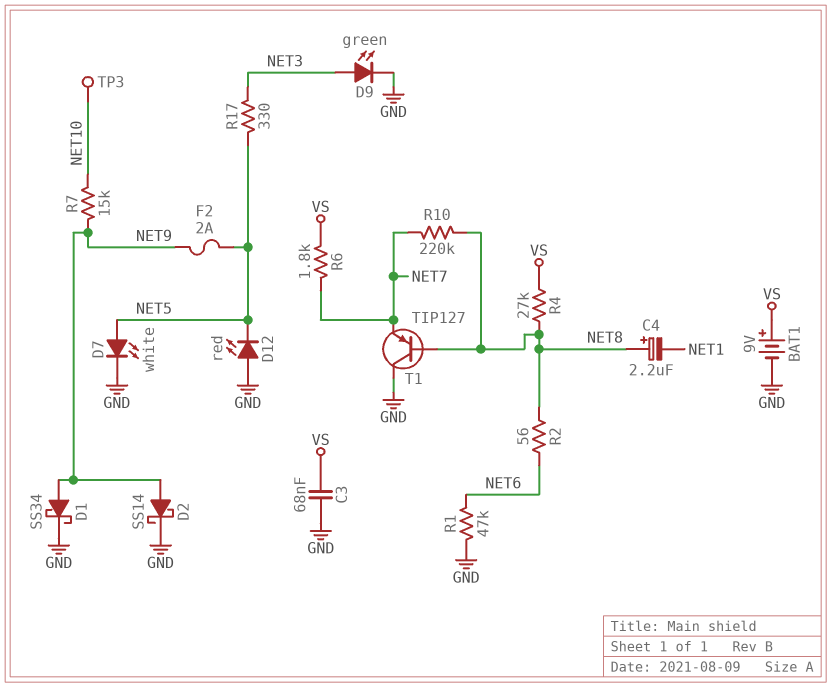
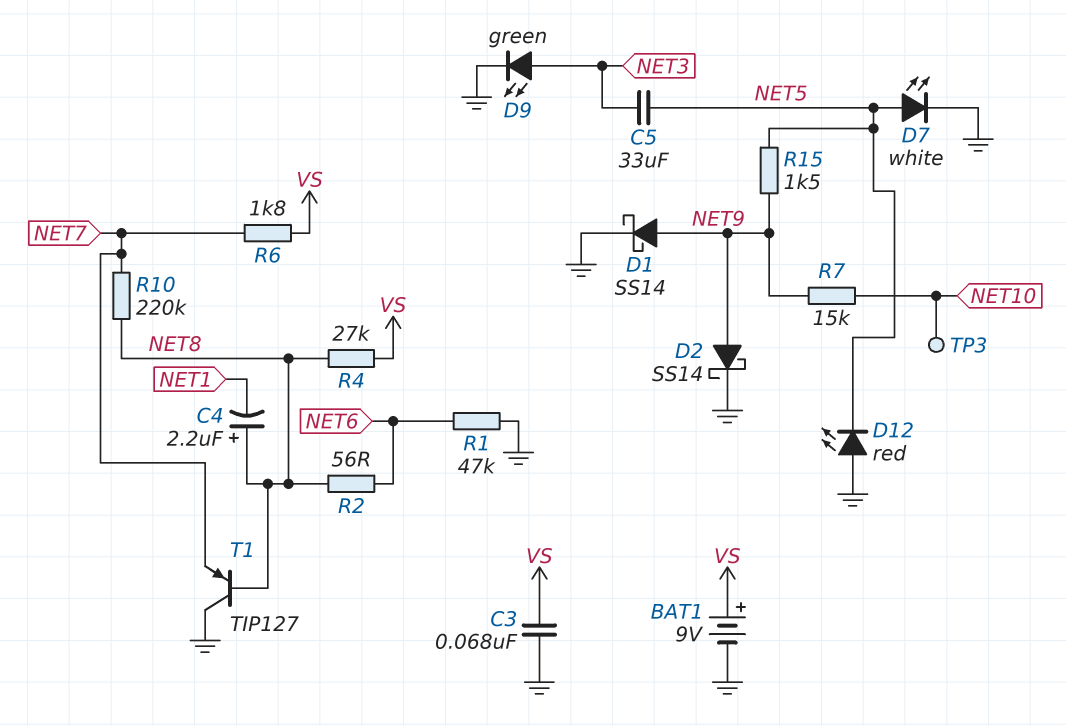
C5: none -> 33uF (NET3, NET5)
D1: schottky SS34 (A NET9, K GND) -> schottky SS14 (A NET9, K GND)
F2: 2A (NET5, NET9) -> none
R15: none -> 1.5k (NET5, NET9)
R17: 330 (NET3, NET5) -> none

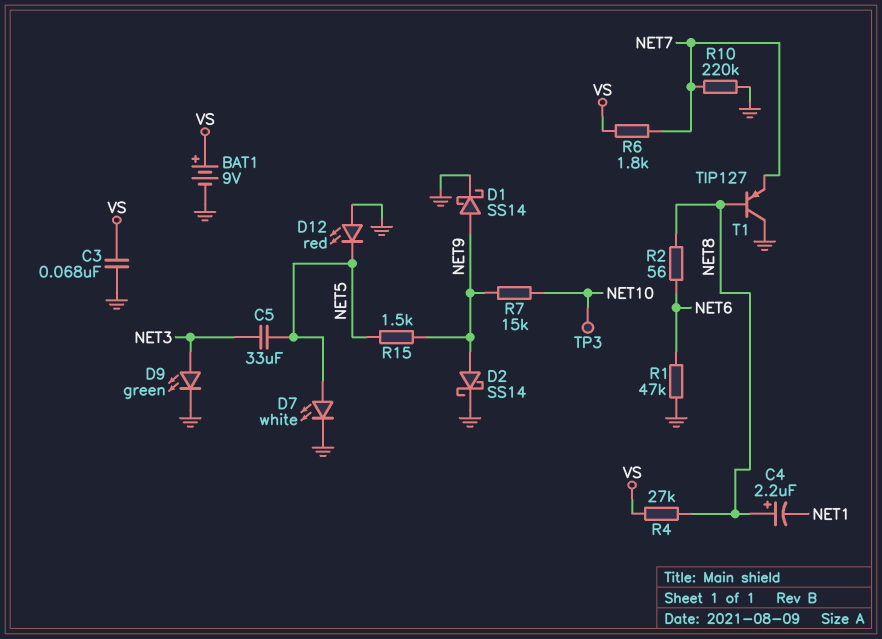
R10: 220k (NET7, NET8) -> 220k (GND, NET7)

